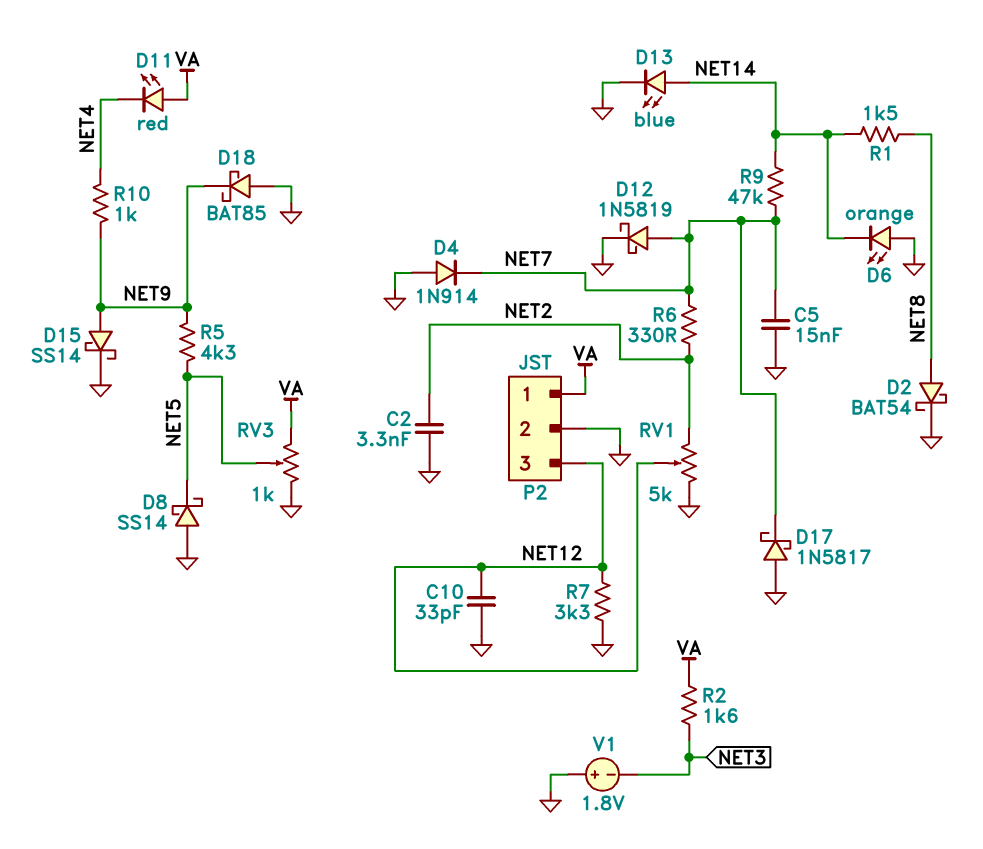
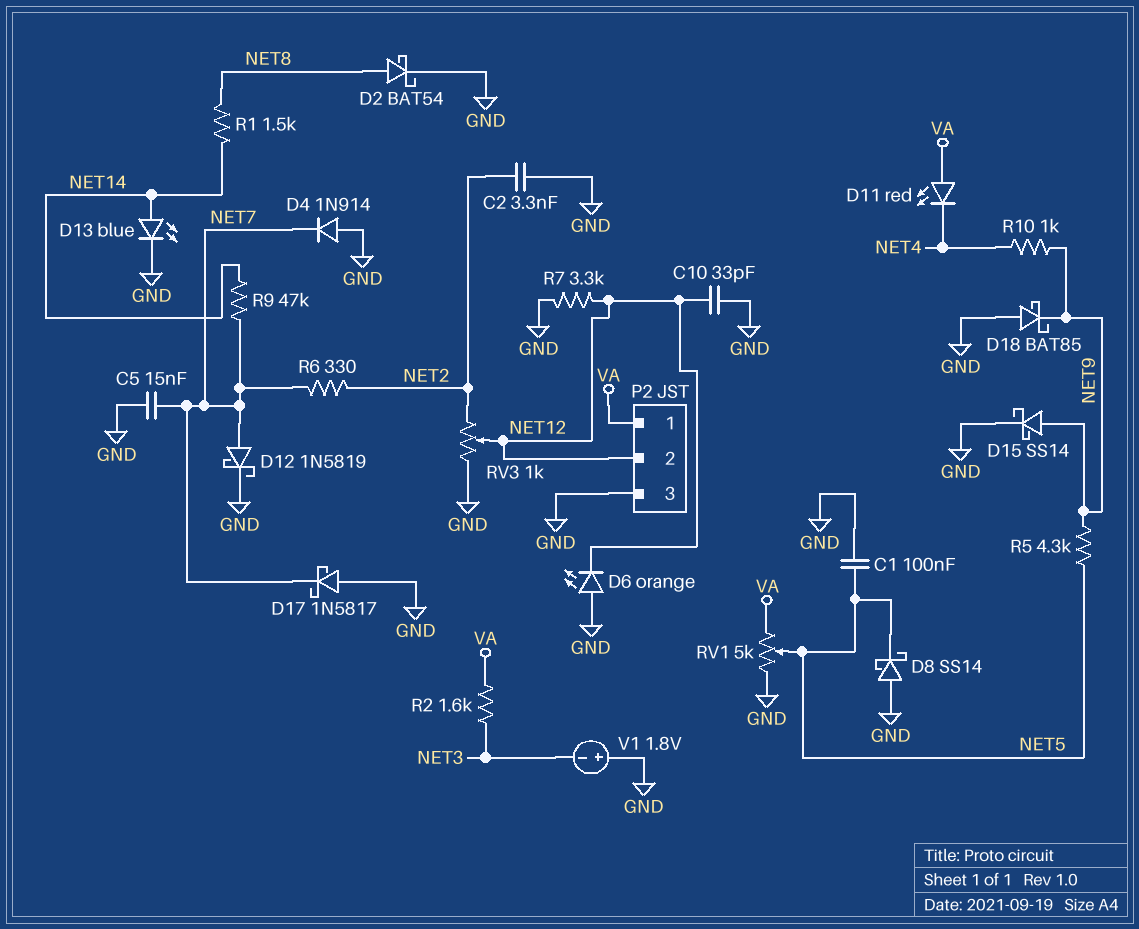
C1: none -> 100nF (GND, NET5)
D6: LED orange (A GND, K NET14) -> LED orange (A GND, K NET12)
P2 pin 2: GND -> NET12
P2 pin 3: NET12 -> GND
RV1: 5k (GND, NET2, wiper NET12) -> 5k (GND, VA, wiper NET5)
RV3: 1k (GND, VA, wiper NET5) -> 1k (GND, NET2, wiper NET12)

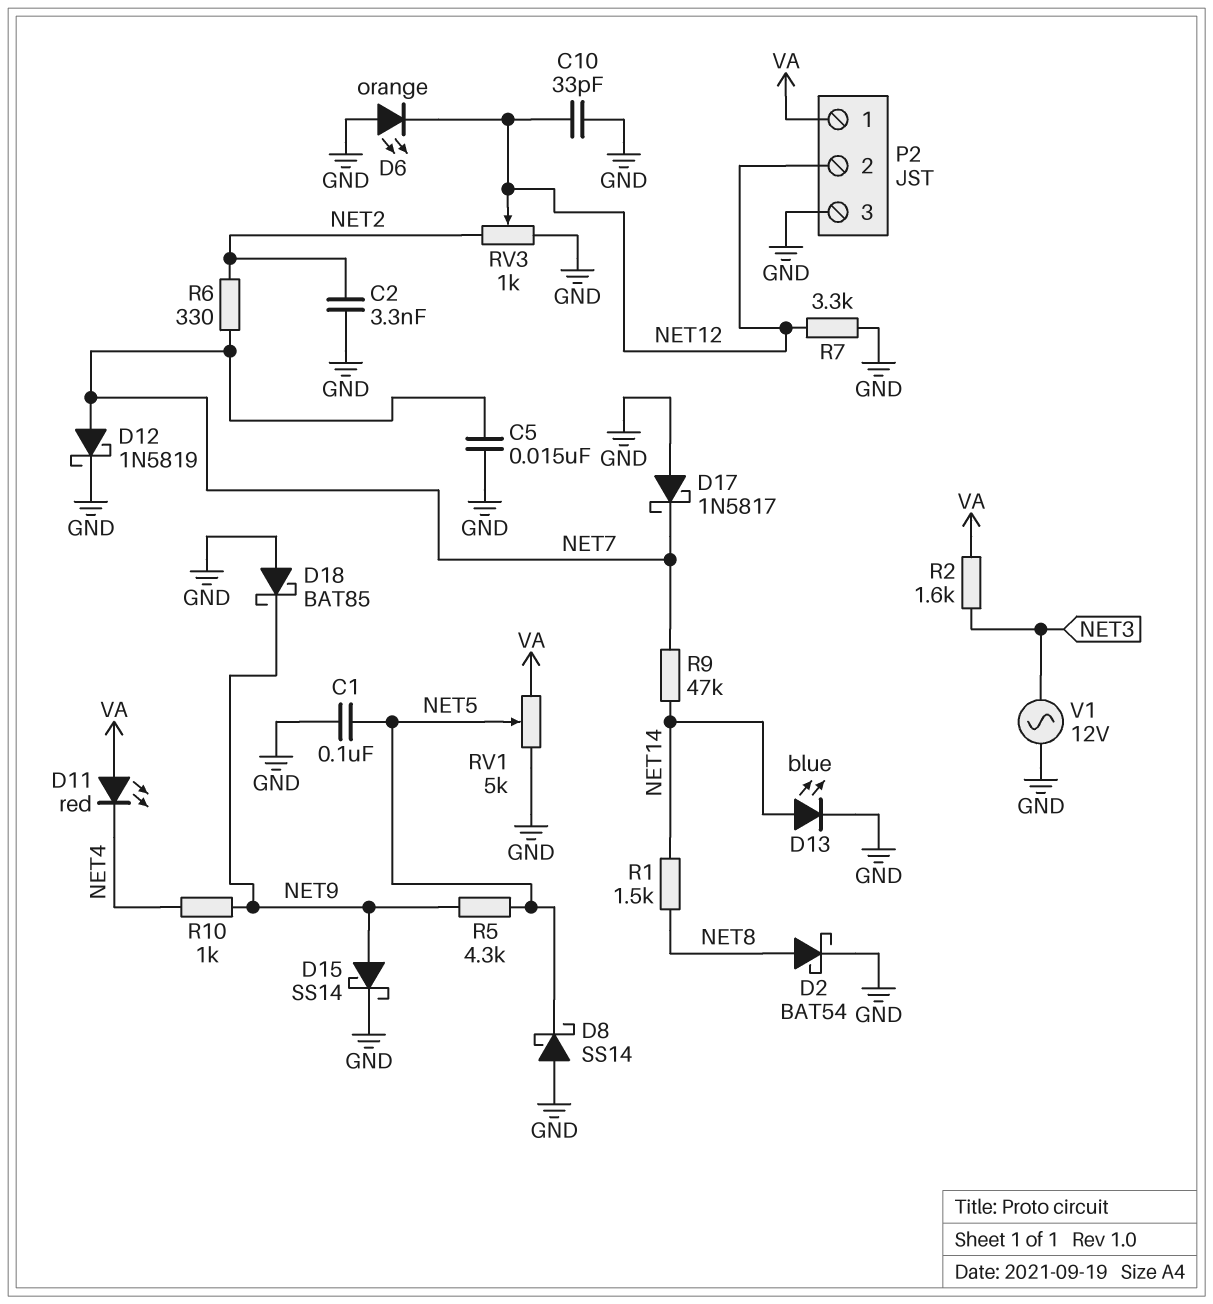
D4: diode 1N914 (A GND, K NET7) -> none
V1: 1.8V (plus GND, minus NET3) -> AC 12V (GND, NET3)

